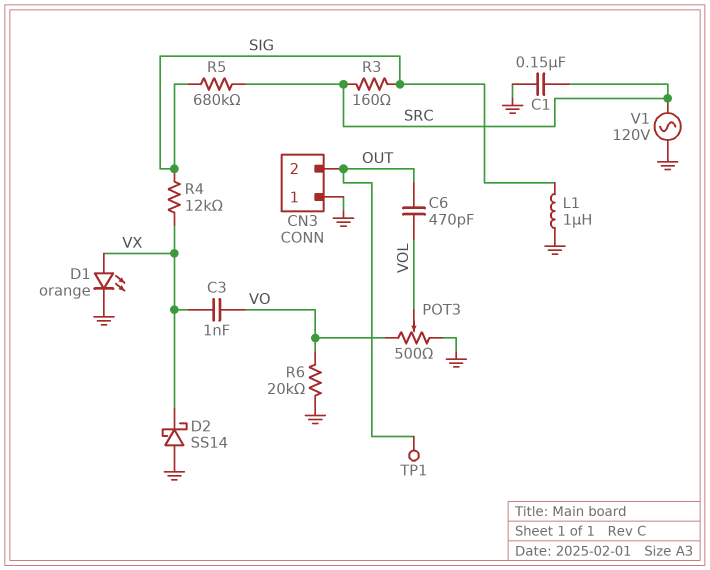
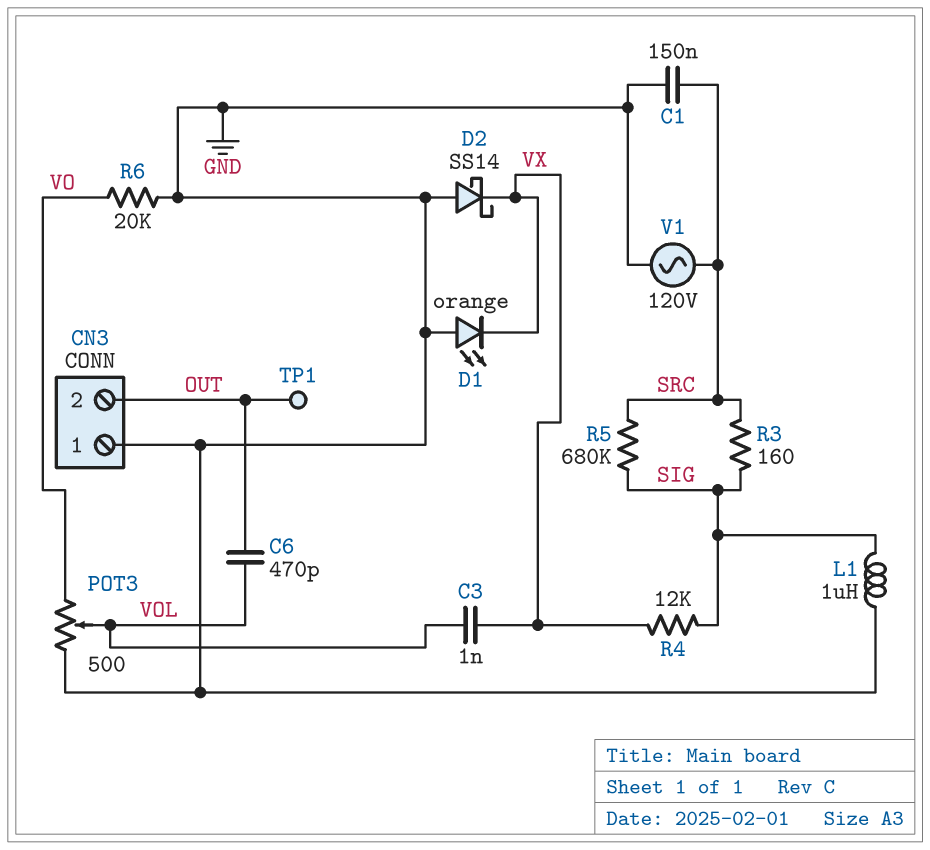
C3: 1nF (VO, VX) -> 1nF (VOL, VX)
D1: LED orange (A VX, K GND) -> LED orange (A GND, K VX)

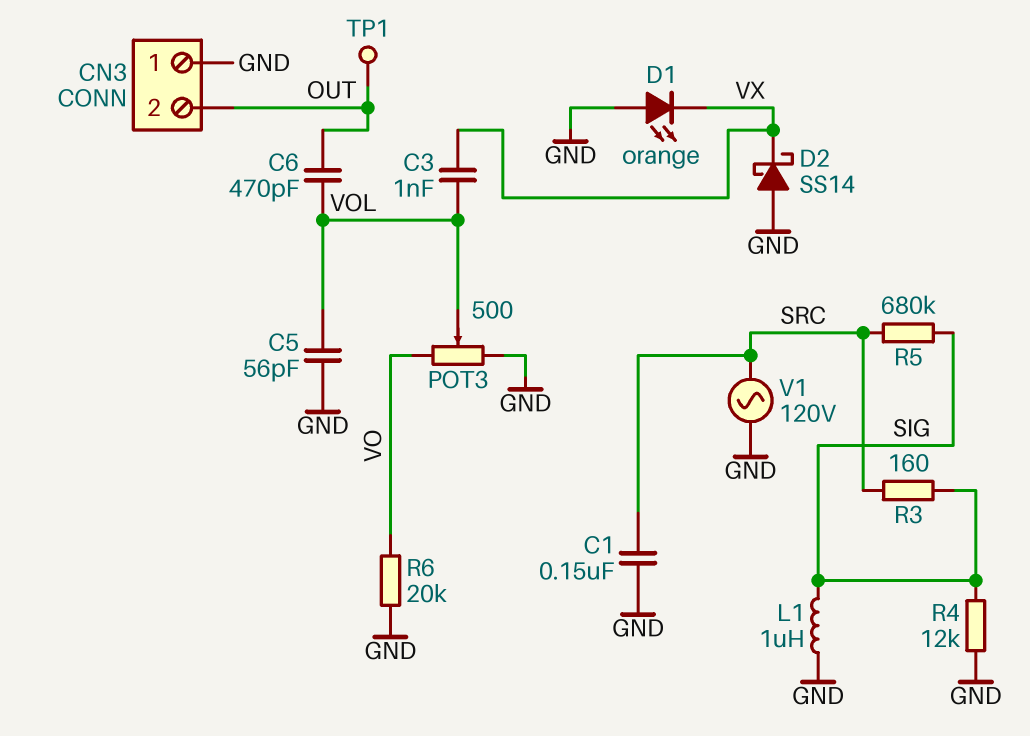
C5: none -> 56pF (GND, VOL)
R4: 12k (SIG, VX) -> 12k (GND, SIG)

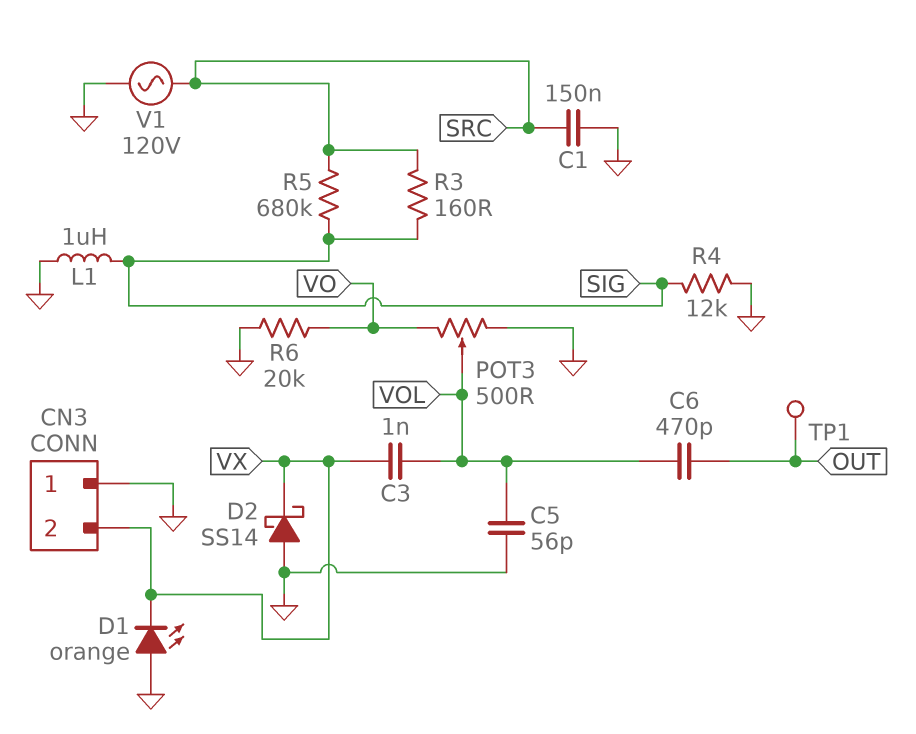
CN3 pin 2: OUT -> VX

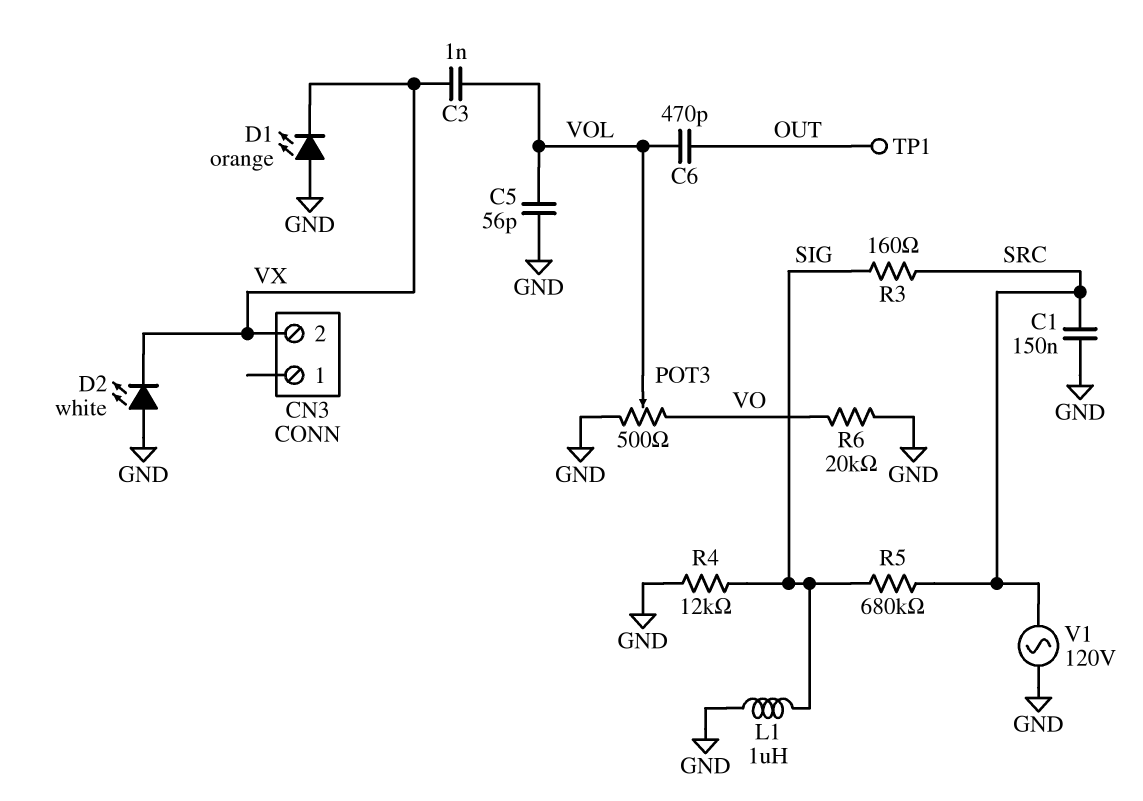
CN3 pin 1: GND -> none
D2: schottky SS14 (A GND, K VX) -> LED white (A GND, K VX)

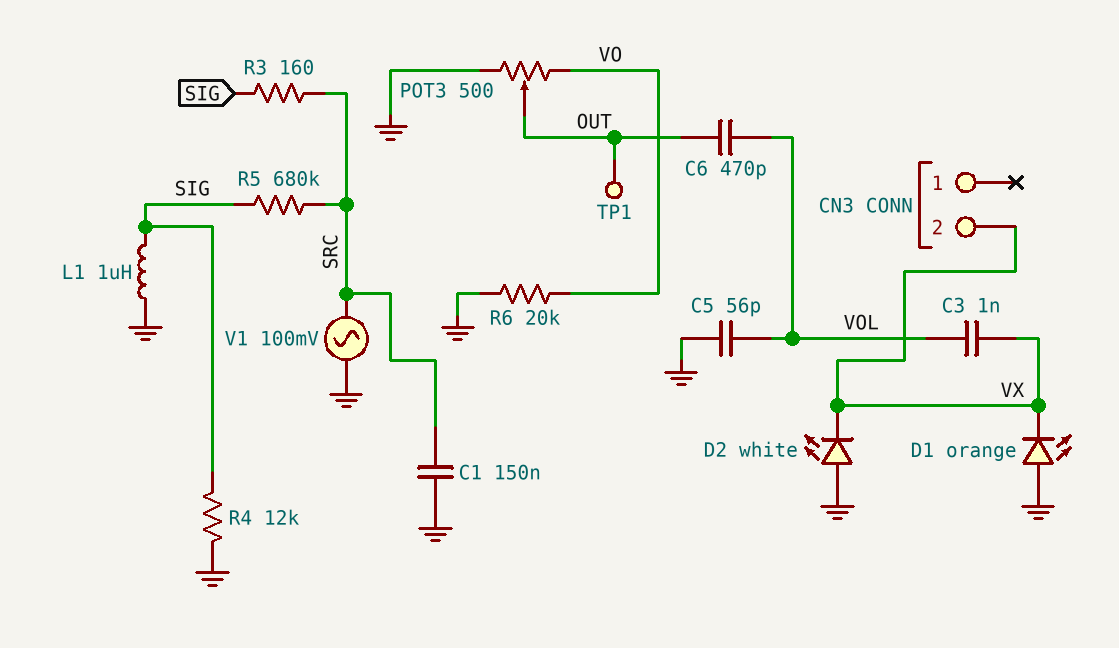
POT3: 500 (GND, VO, wiper VOL) -> 500 (GND, VO, wiper OUT)
V1: AC 120V (GND, SRC) -> AC 100mV (GND, SRC)

